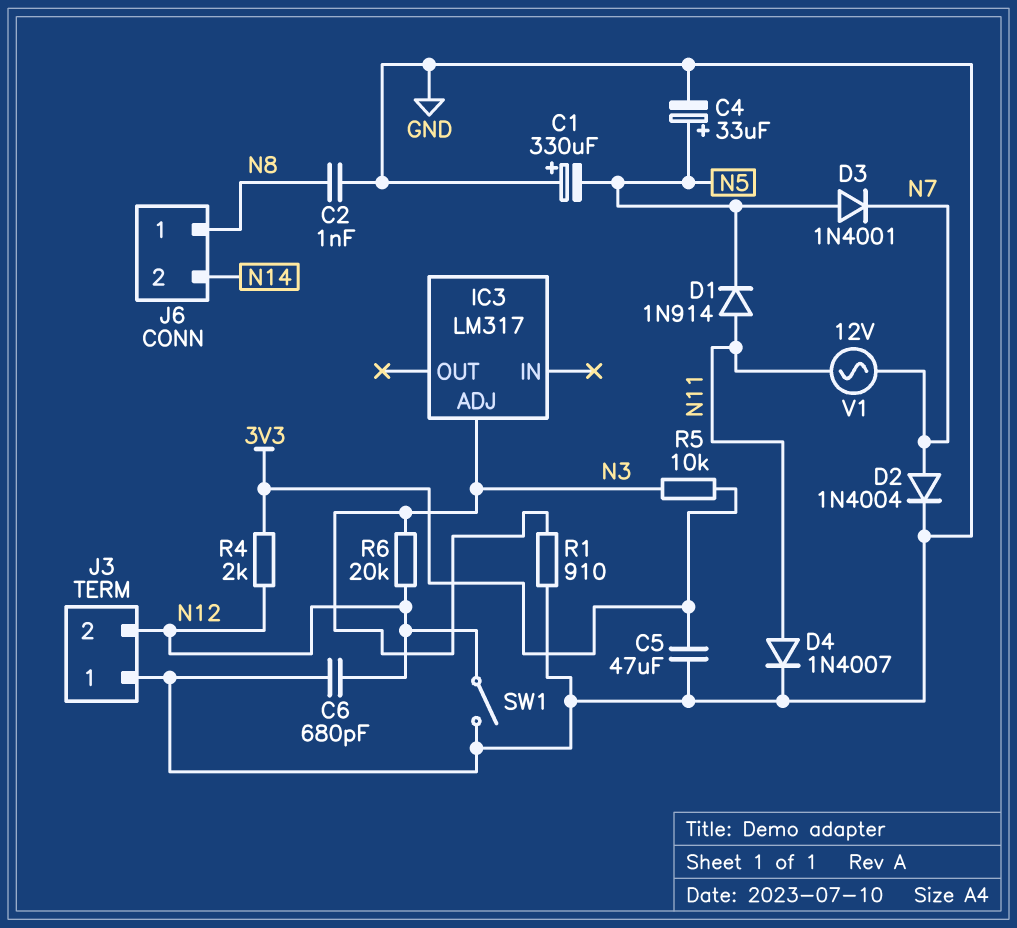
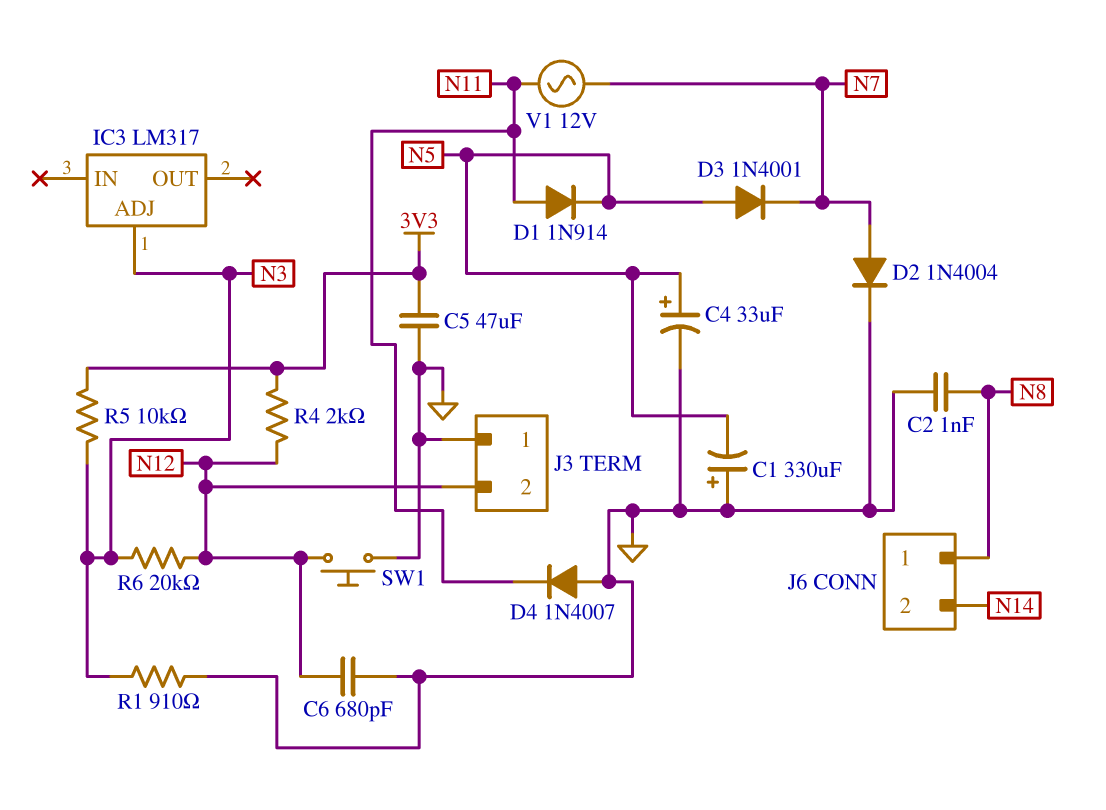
D4: diode 1N4007 (A N11, K GND) -> diode 1N4007 (A GND, K N11)
SW1: switch (GND, N12) -> button (GND, N12)

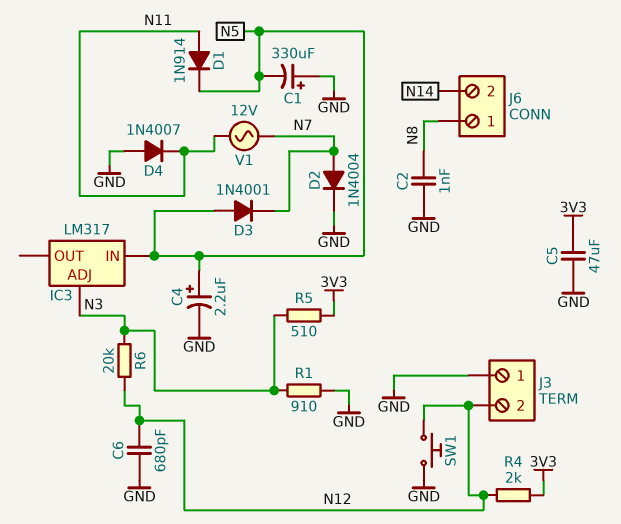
C4: 33uF (plus N5, minus GND) -> 2.2uF (plus N5, minus GND)
IC3 pin IN: none -> N5
R5: 10k (3V3, N3) -> 510 (3V3, N3)

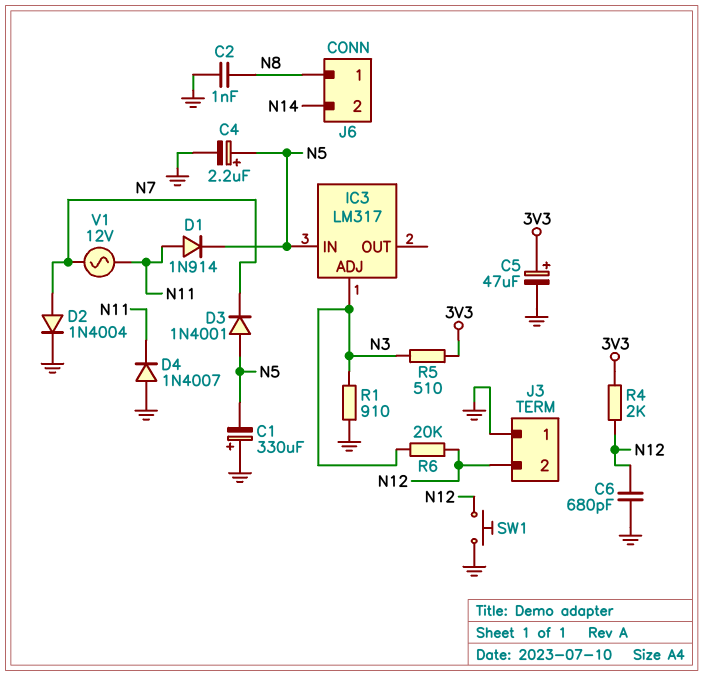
C5: 47uF (3V3, GND) -> 47uF (plus 3V3, minus GND)

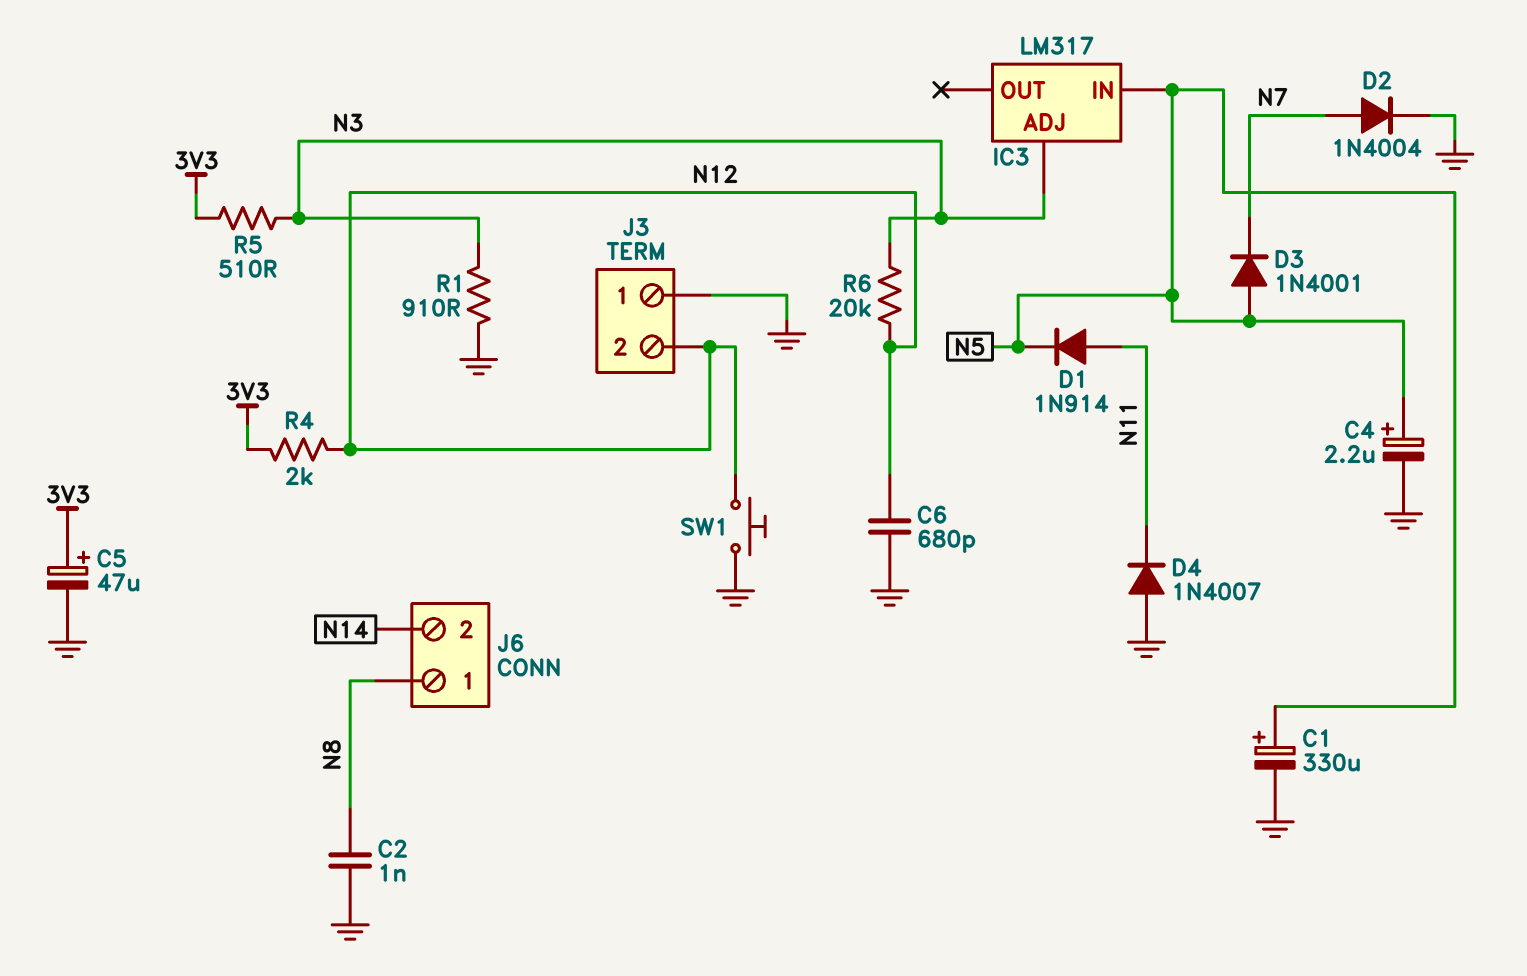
C1: 330uF (plus GND, minus N5) -> 330uF (plus N5, minus GND)
V1: AC 12V (N7, N11) -> none

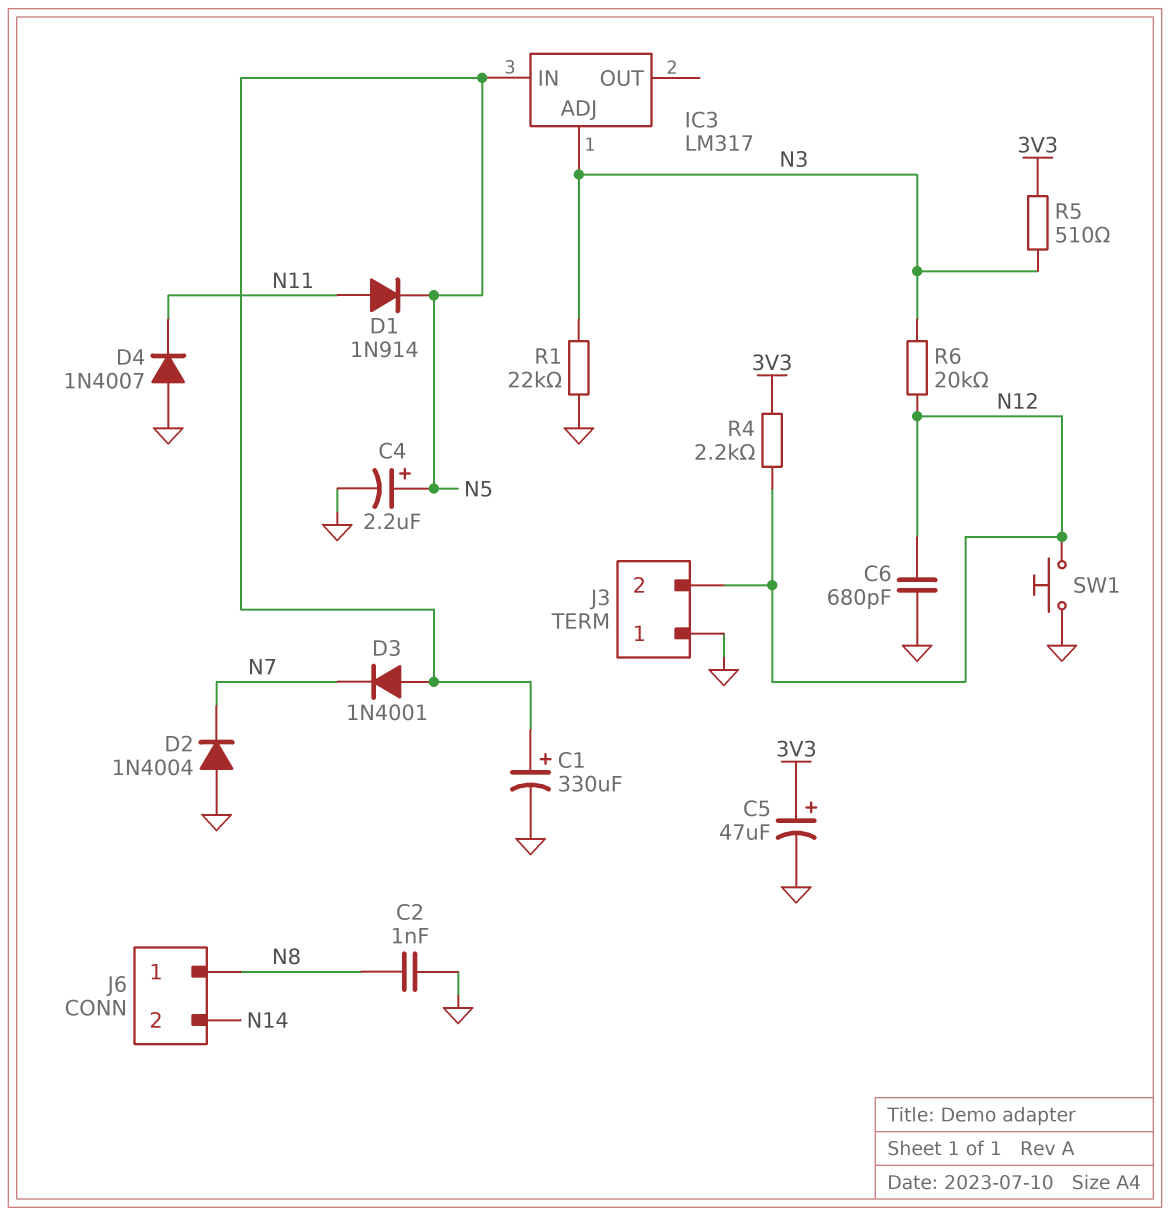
D2: diode 1N4004 (A N7, K GND) -> diode 1N4004 (A GND, K N7)
R1: 910 (GND, N3) -> 22k (GND, N3)
R4: 2k (3V3, N12) -> 2.2k (3V3, N12)

